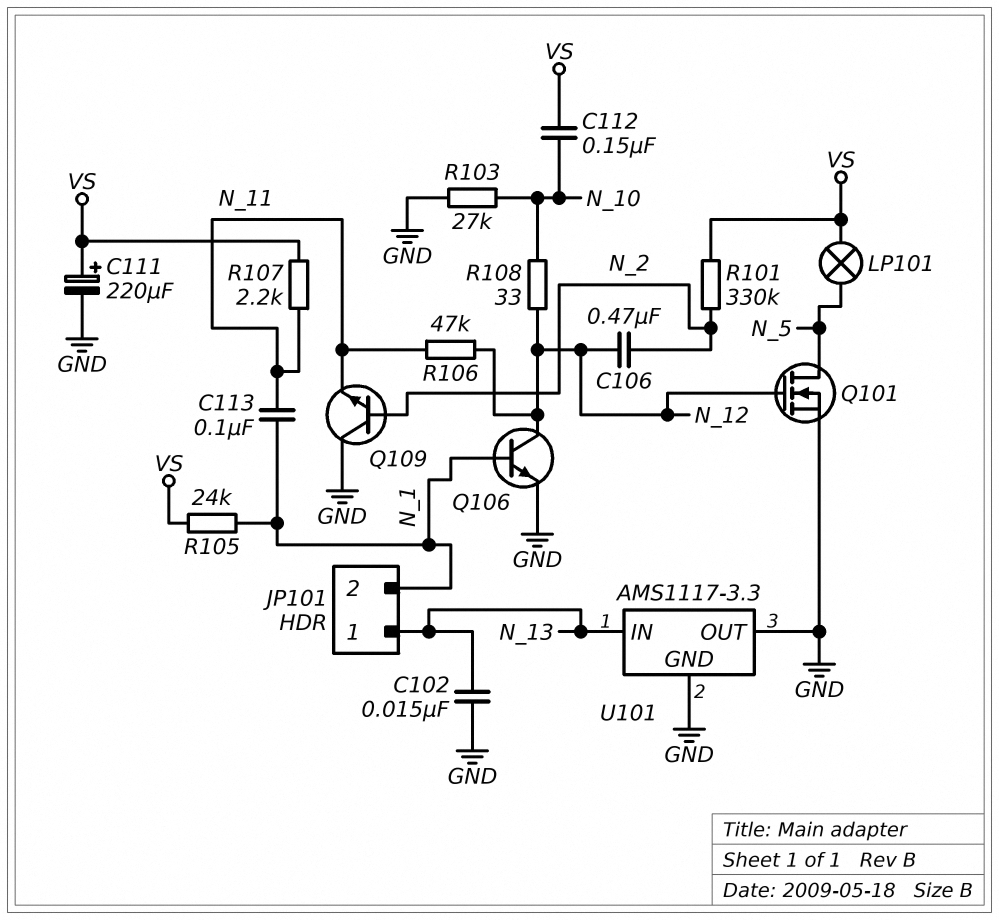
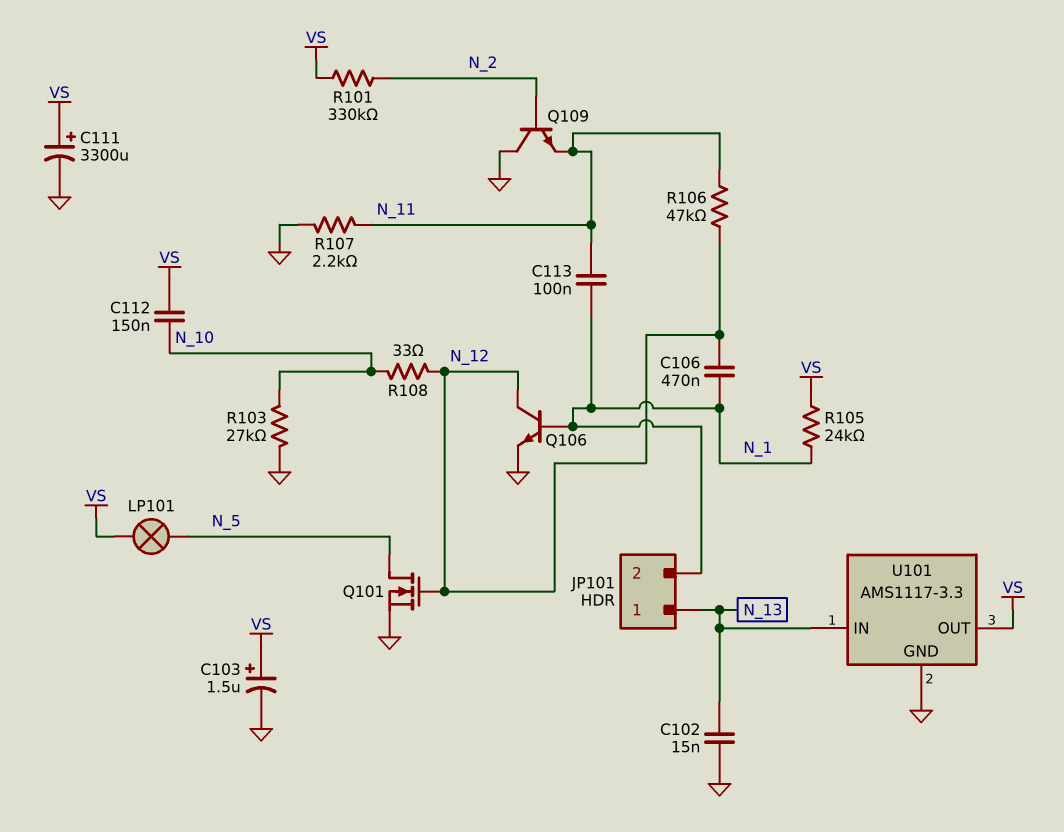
C103: none -> 1.5uF (plus VS, minus GND)
C106: 470nF (N_2, N_12) -> 470nF (N_1, N_12)
C111: 220uF (plus VS, minus GND) -> 3300uF (plus VS, minus GND)
R107: 2.2k (N_11, VS) -> 2.2k (GND, N_11)
U101 pin OUT: GND -> VS

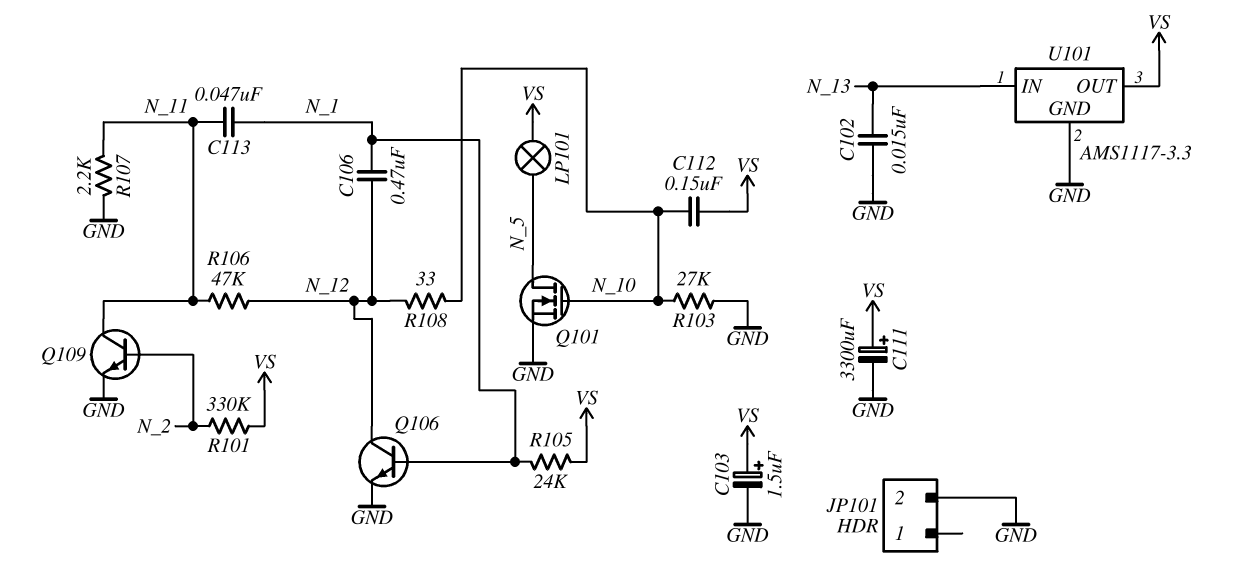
C113: 100nF (N_1, N_11) -> 47nF (N_1, N_11)
JP101 pin 1: N_13 -> none
JP101 pin 2: N_1 -> GND
Q101: NMOS (G N_12, D N_5, S GND) -> NMOS (G N_10, D N_5, S GND)
Q109: NPN (B N_2, C GND, E N_11) -> NPN (B N_2, C N_11, E GND)

